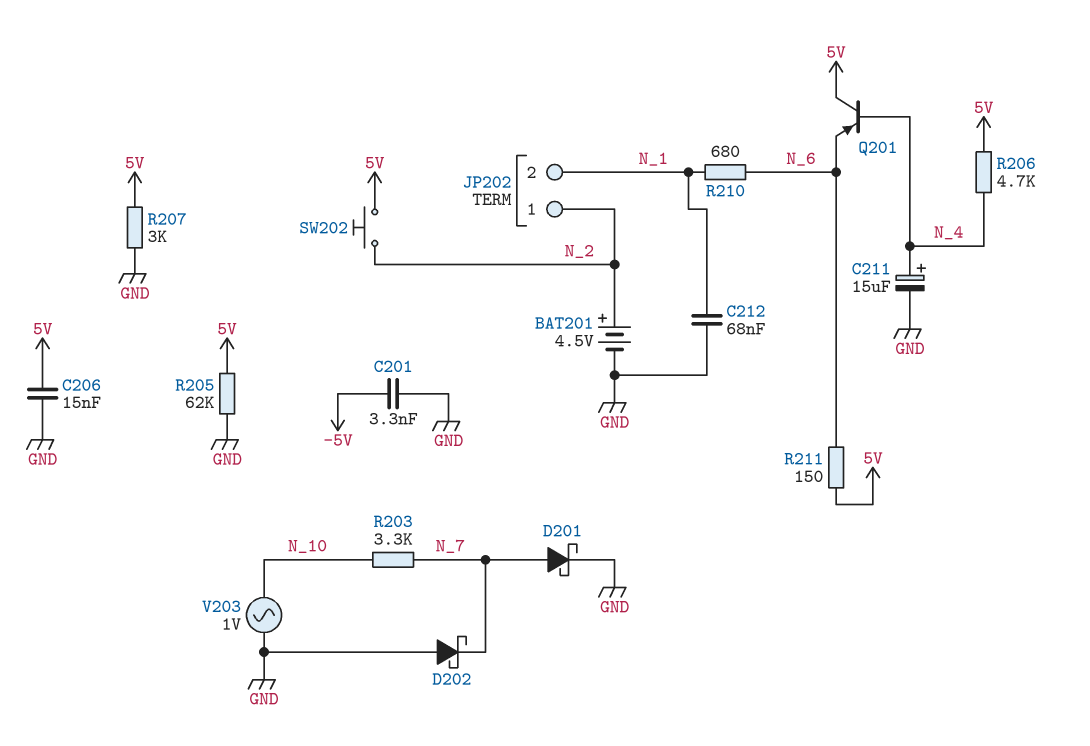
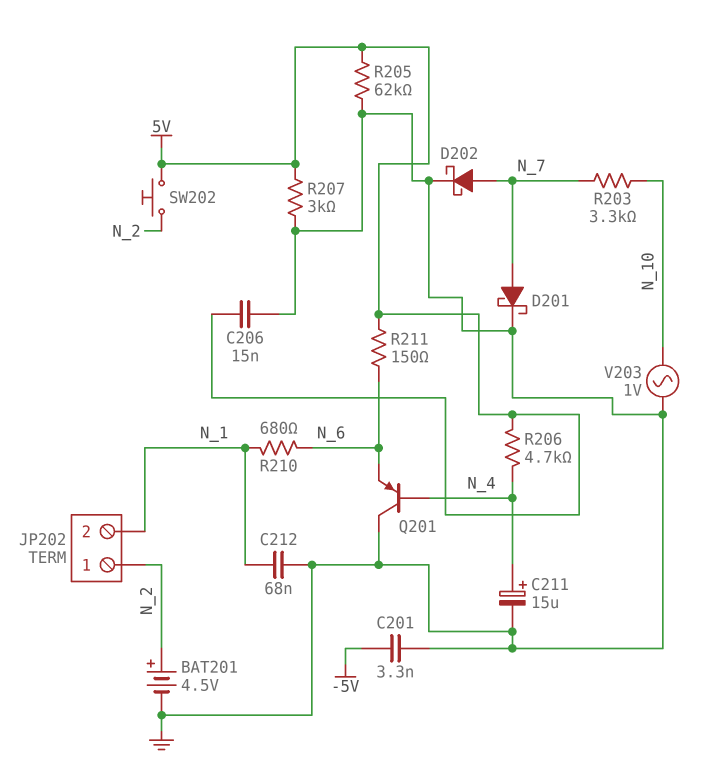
D202: schottky (A GND, K N_7) -> schottky (A N_7, K GND)
Q201: PNP (B N_4, C 5V, E N_6) -> PNP (B N_4, C GND, E N_6)

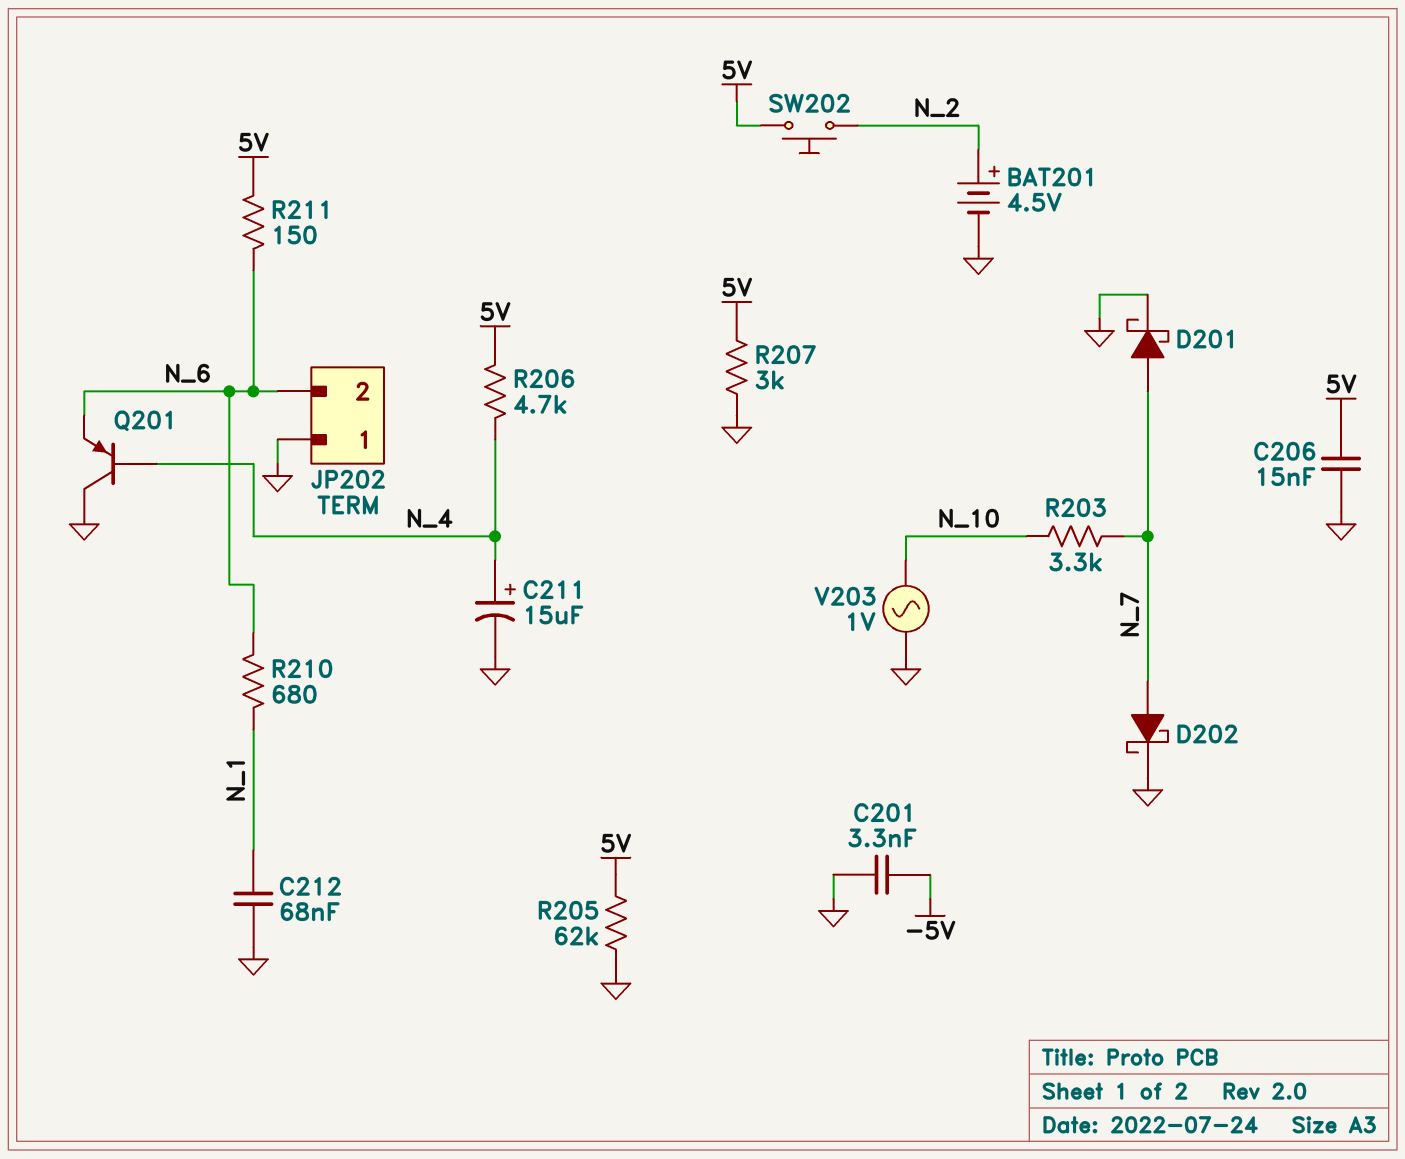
JP202 pin 1: N_2 -> GND
JP202 pin 2: N_1 -> N_6

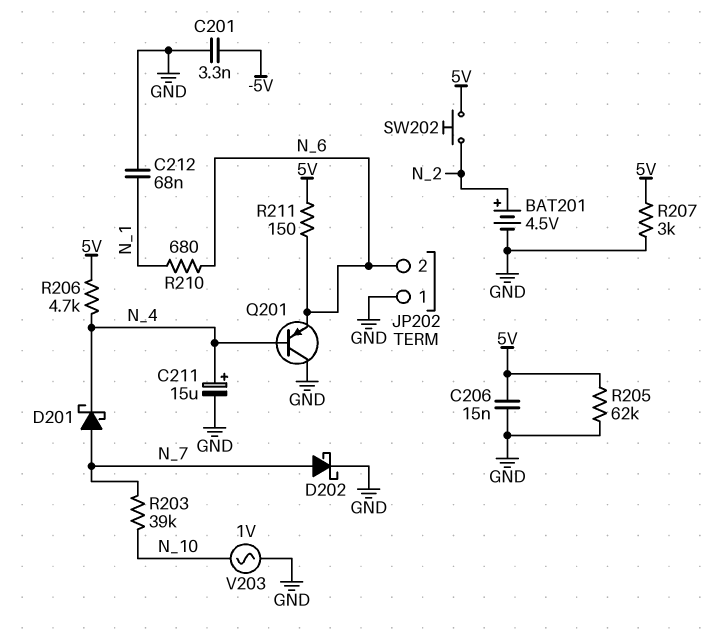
D201: schottky (A N_7, K GND) -> schottky (A N_7, K N_4)
R203: 3.3k (N_7, N_10) -> 39k (N_7, N_10)

